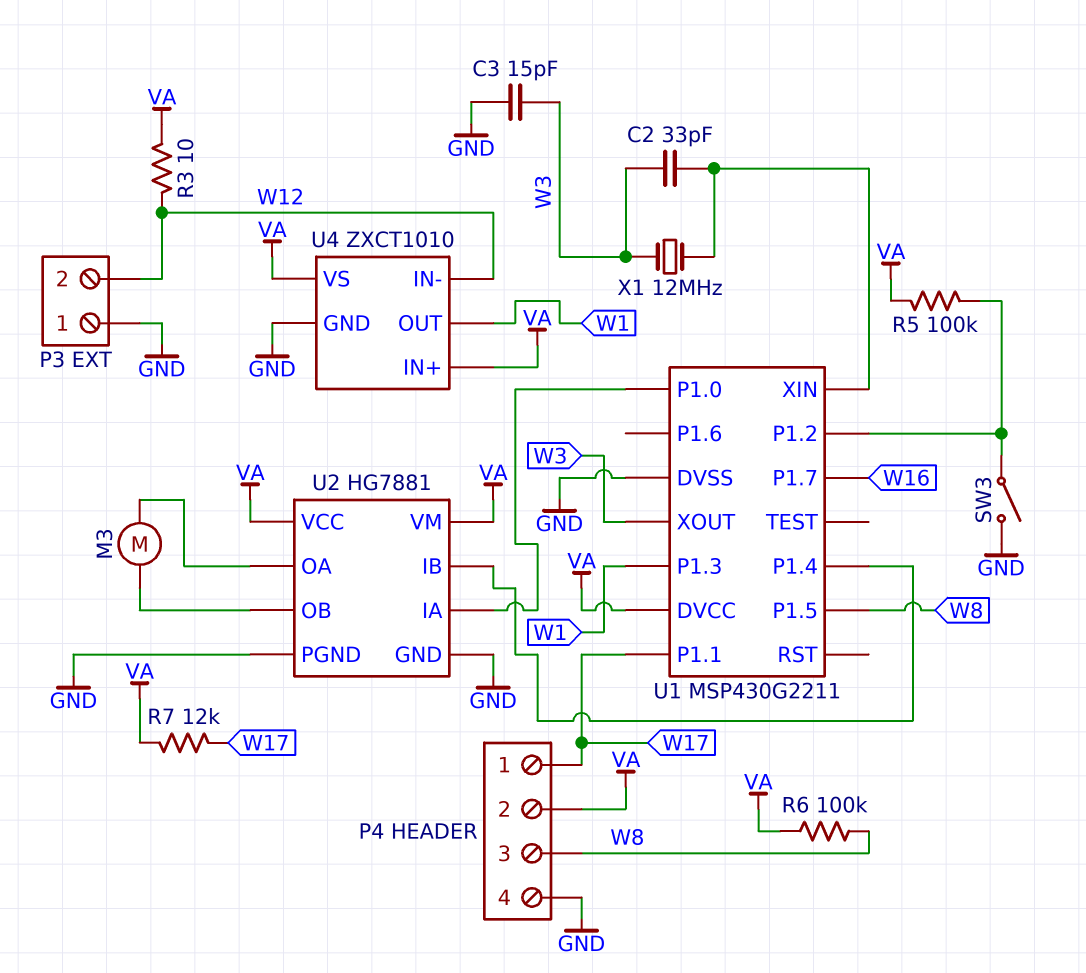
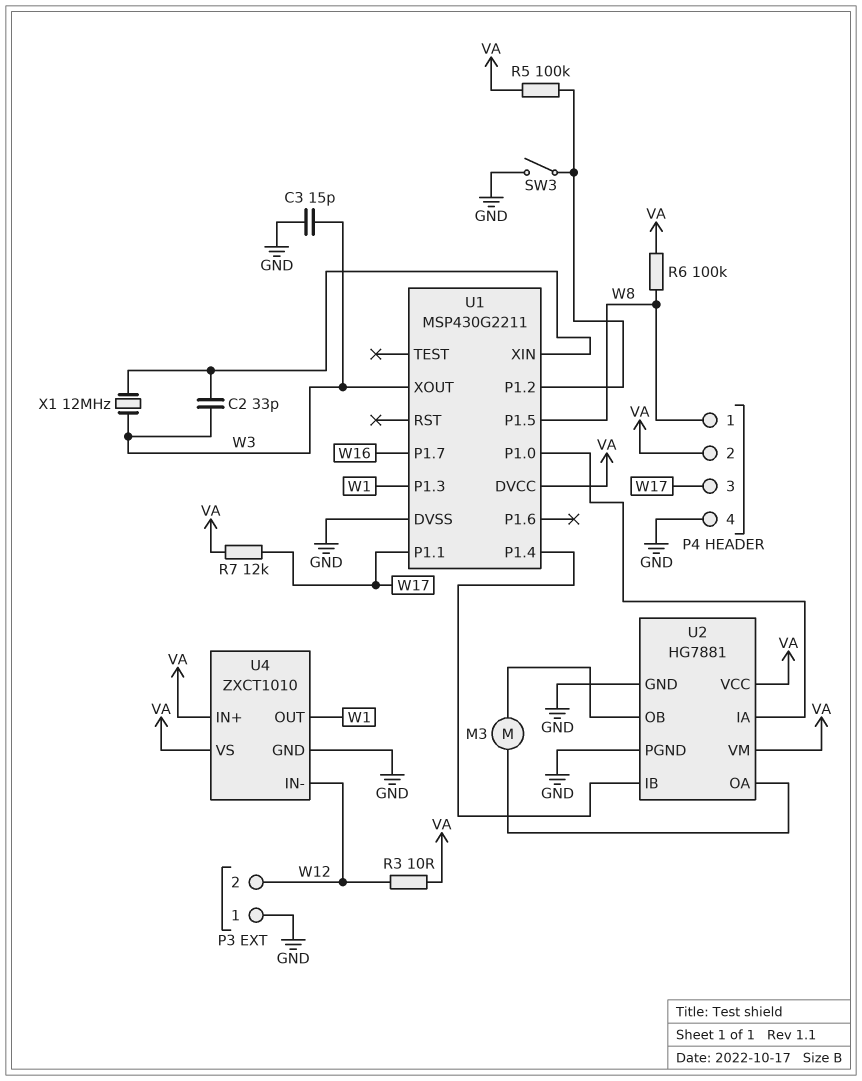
P4 pin 1: W17 -> W8
P4 pin 3: W8 -> W17

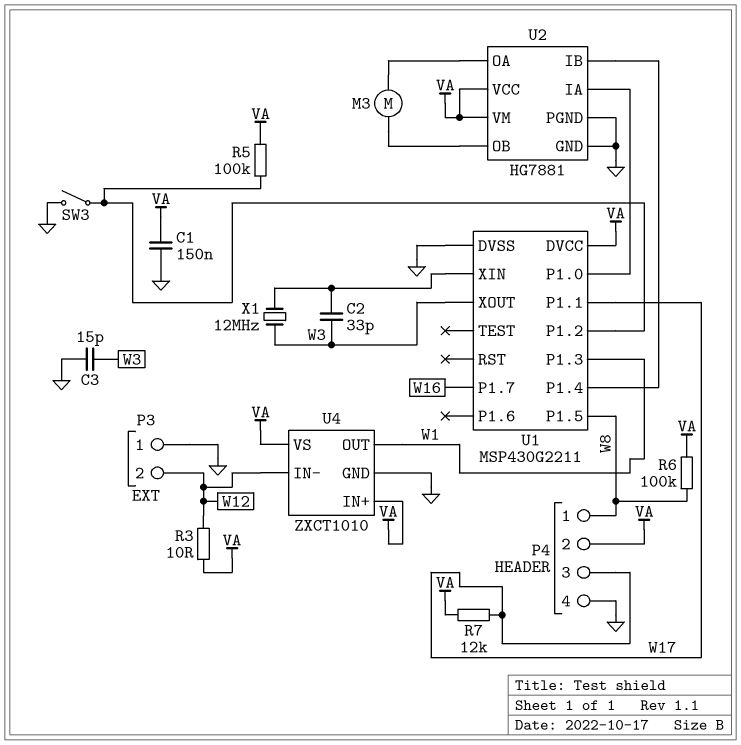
C1: none -> 150nF (GND, VA)

